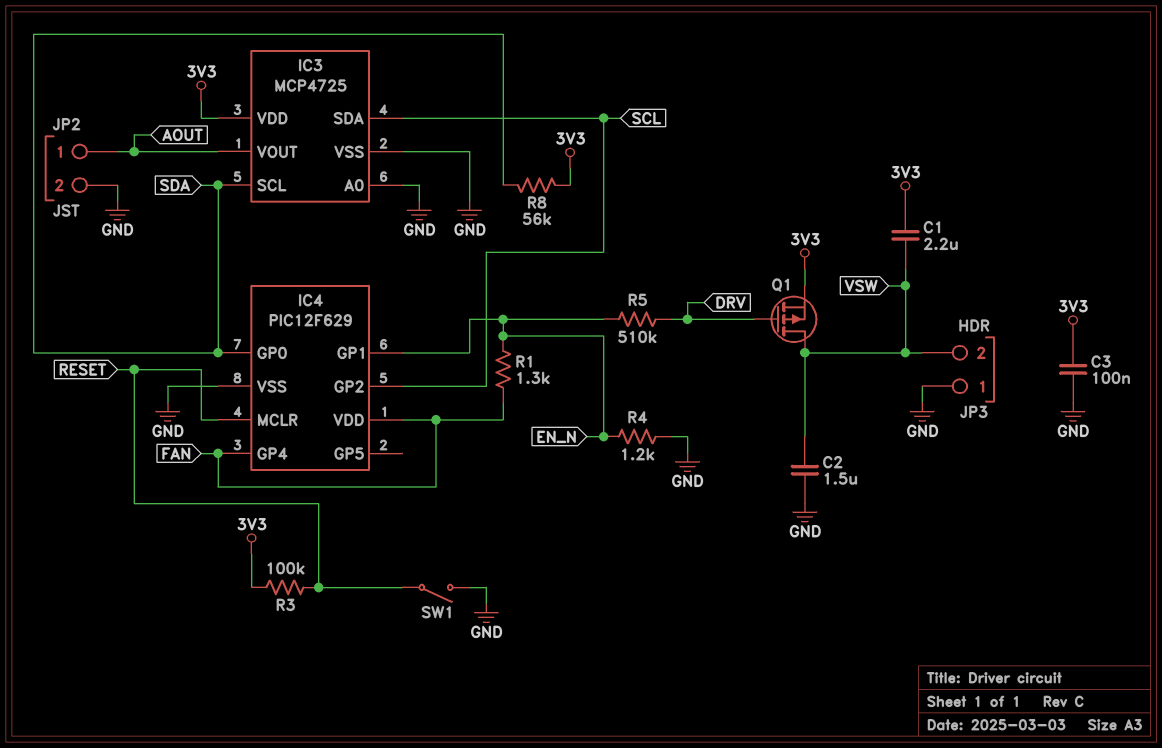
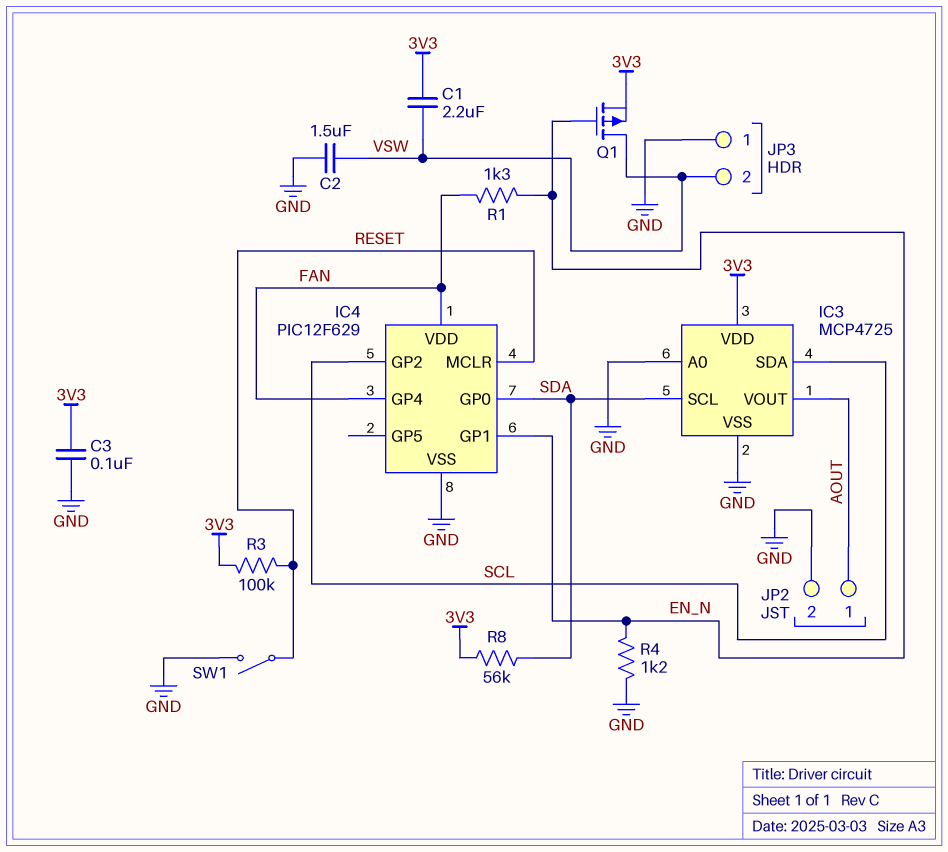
Q1: PMOS (G DRV, D VSW, S 3V3) -> PMOS (G EN_N, D VSW, S 3V3)
R5: 510k (DRV, EN_N) -> none

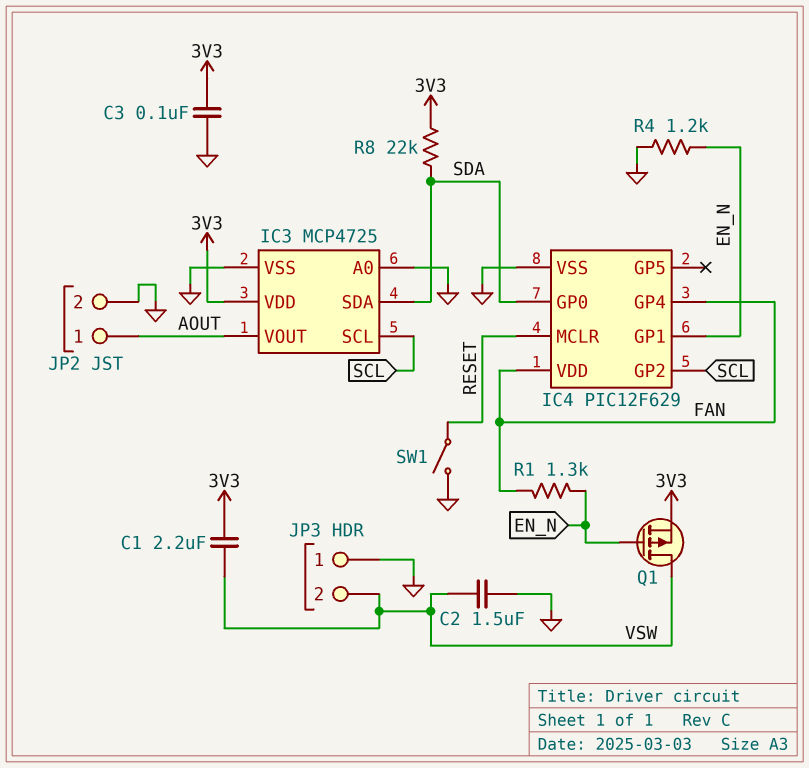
IC3 pin SCL: SDA -> SCL
IC3 pin SDA: SCL -> SDA
R3: 100k (3V3, RESET) -> none
R8: 56k (3V3, SDA) -> 22k (3V3, SDA)

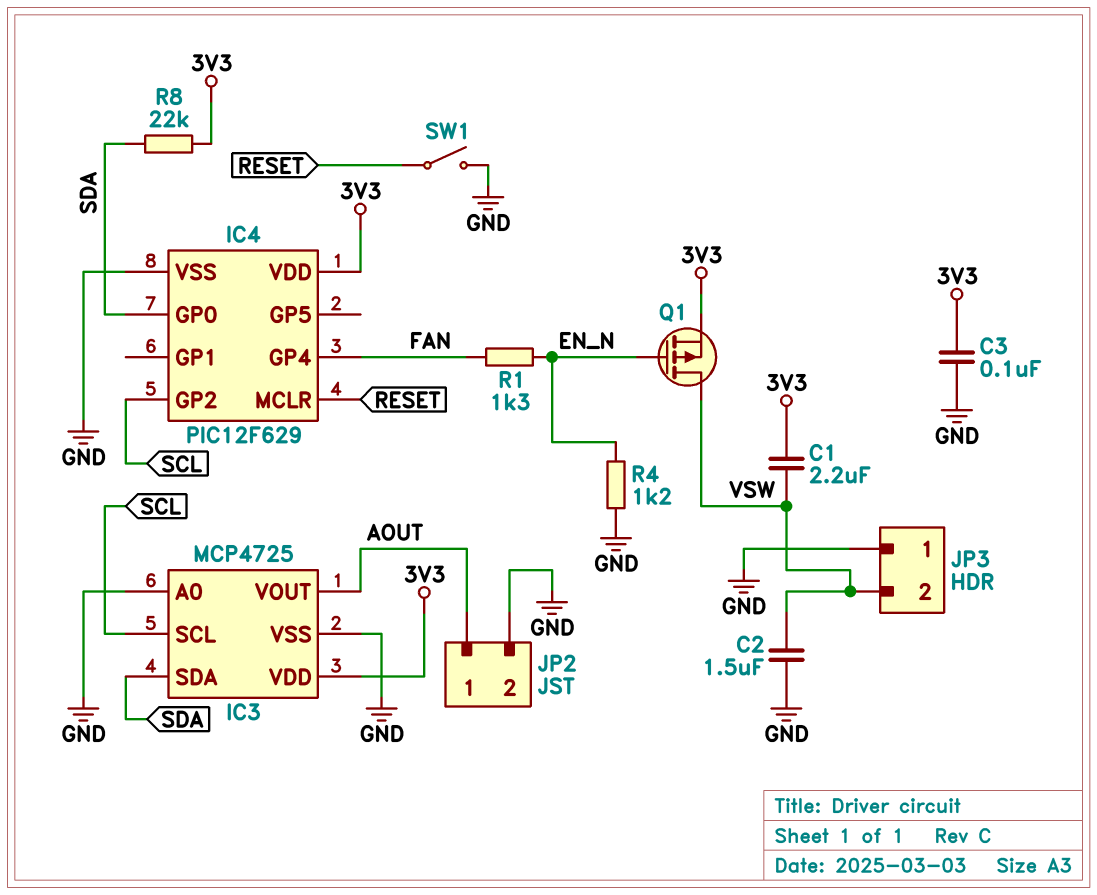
IC4 pin GP1: EN_N -> none
IC4 pin VDD: FAN -> 3V3

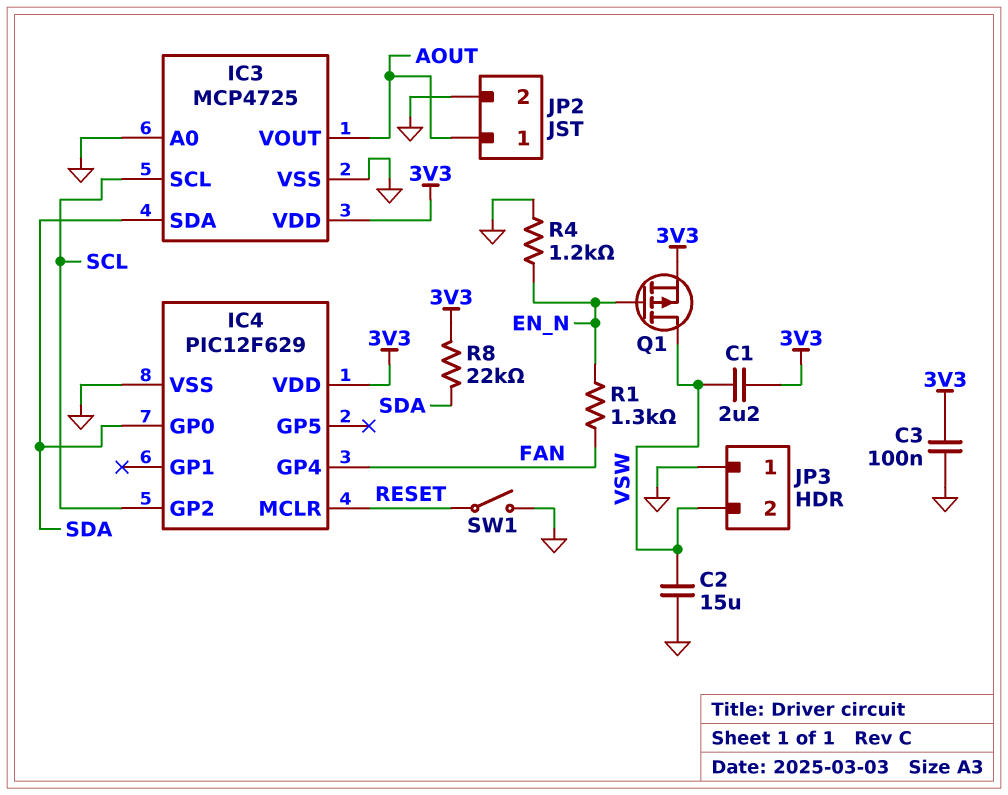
C2: 1.5uF (GND, VSW) -> 15uF (GND, VSW)

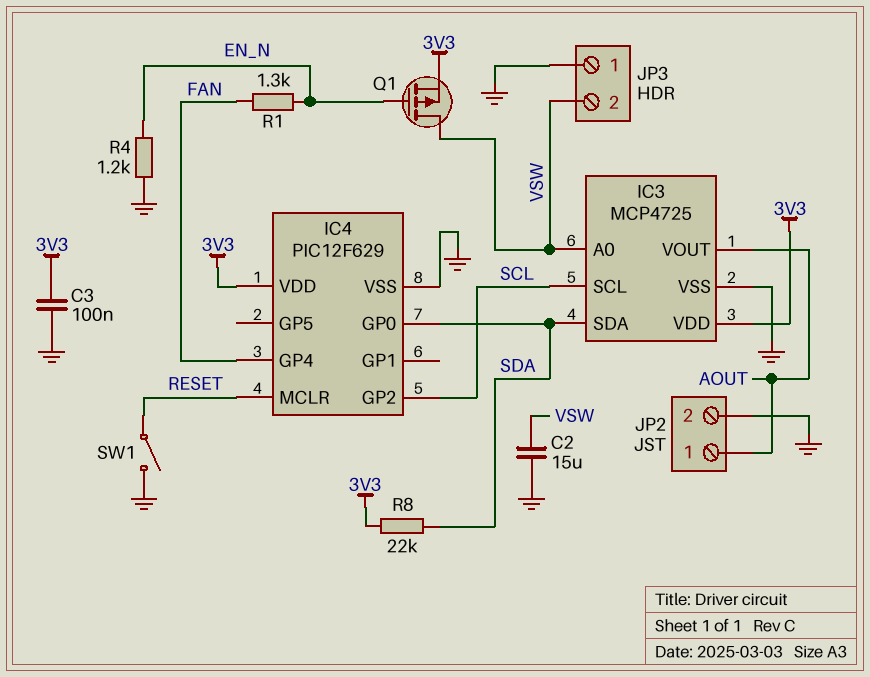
C1: 2.2uF (3V3, VSW) -> none
IC3 pin A0: GND -> VSW

